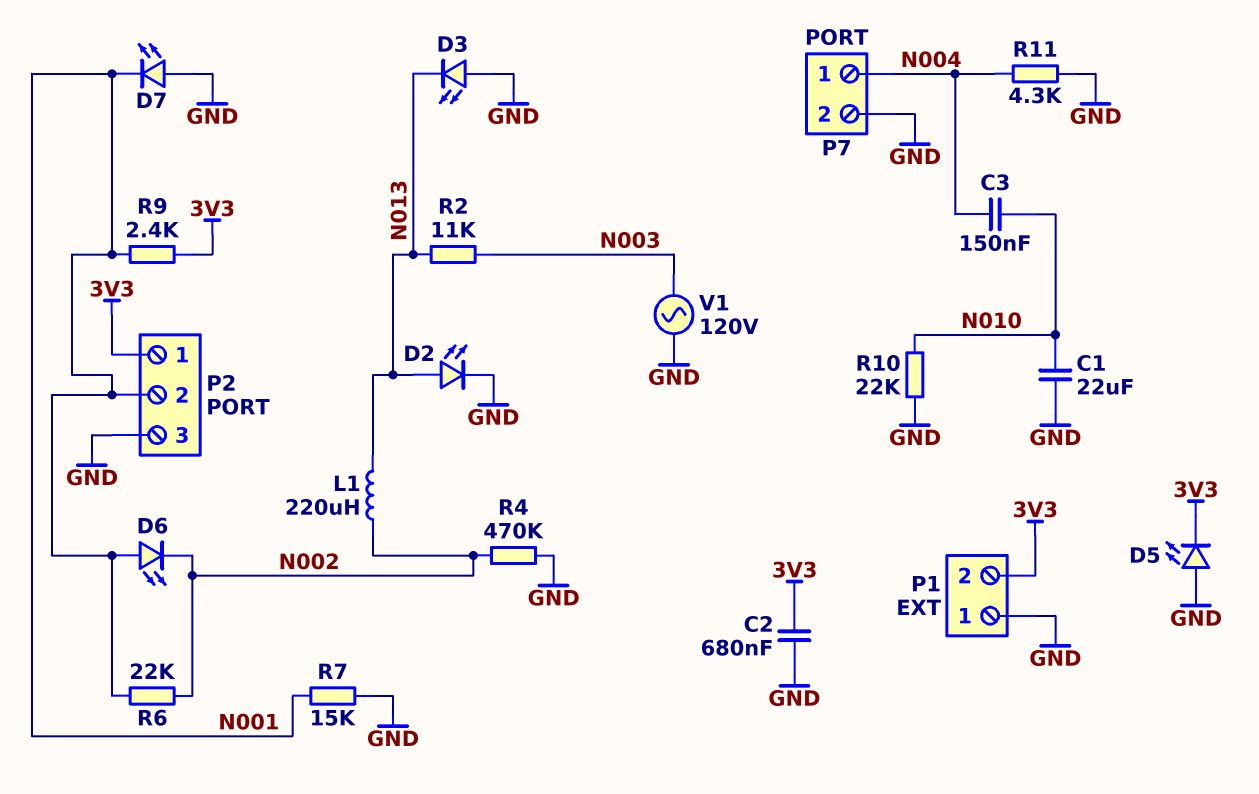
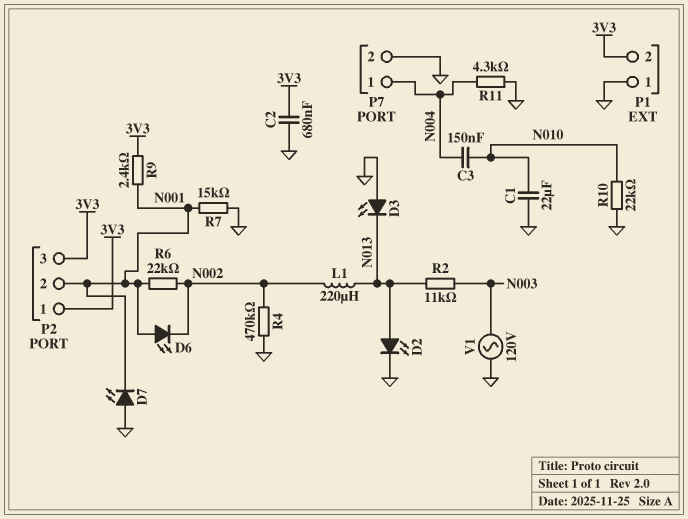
D5: LED (A GND, K 3V3) -> none
P2 pin 3: GND -> 3V3

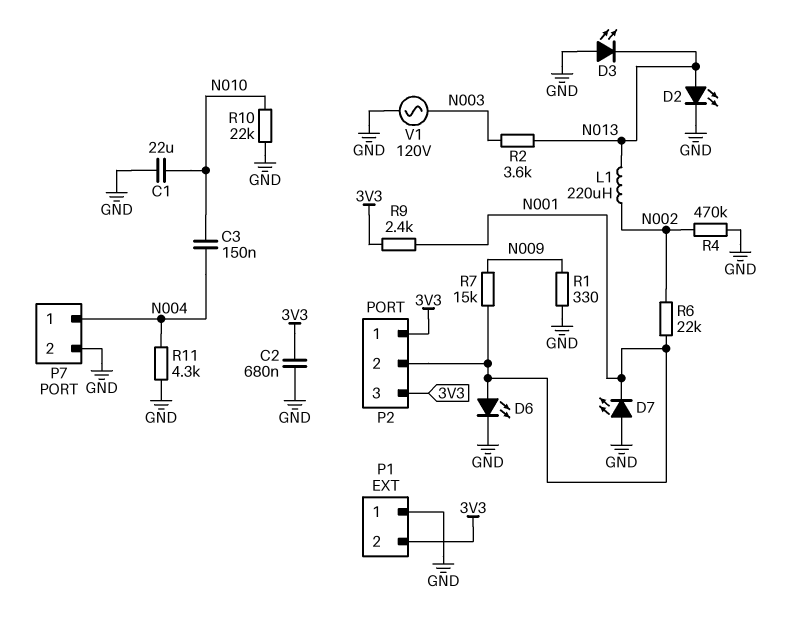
D6: LED (A N001, K N002) -> LED (A N001, K GND)
R1: none -> 330 (GND, N009)
R2: 11k (N003, N013) -> 3.6k (N003, N013)
R7: 15k (GND, N001) -> 15k (N001, N009)

